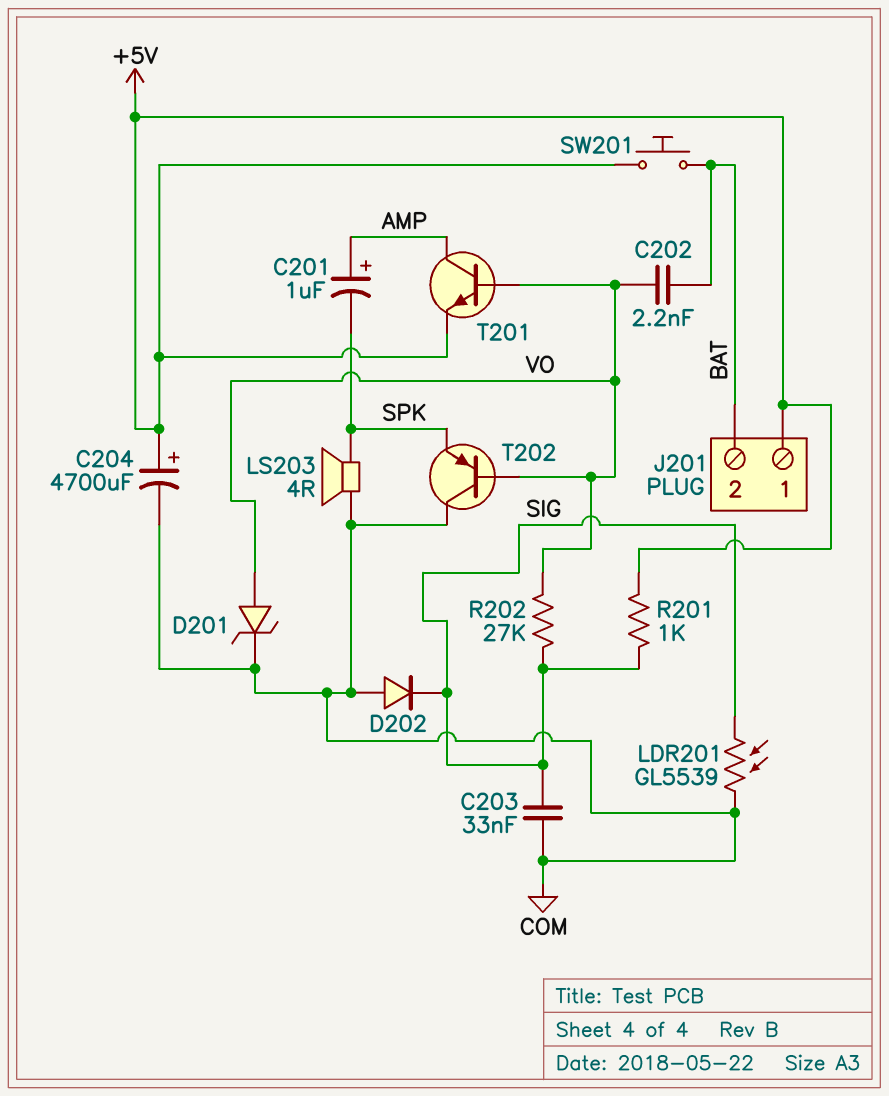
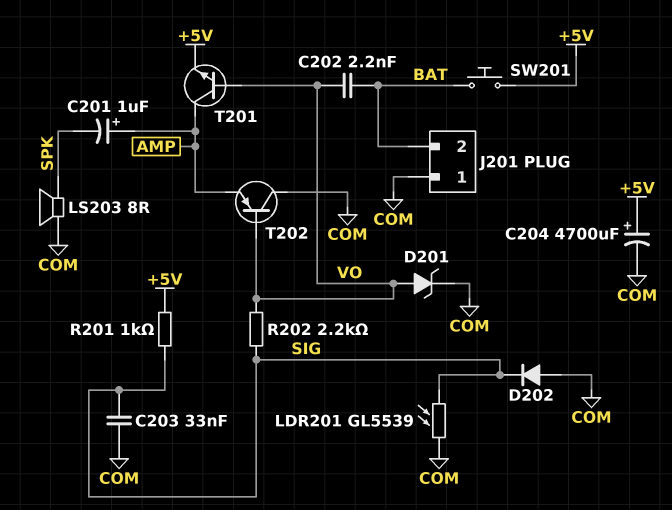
J201 pin 1: +5V -> COM
LS203: speaker 4R (COM, SPK) -> speaker 8R (COM, SPK)
R202: 27k (SIG, VO) -> 2.2k (SIG, VO)
T202: PNP (B VO, C COM, E SPK) -> PNP (B VO, C COM, E AMP)

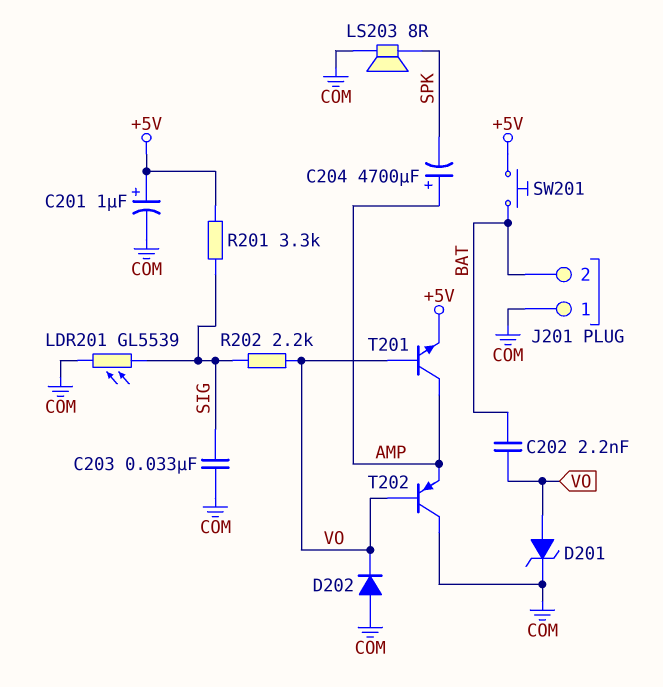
C201: 1uF (plus AMP, minus SPK) -> 1uF (plus +5V, minus COM)
C204: 4700uF (plus +5V, minus COM) -> 4700uF (plus AMP, minus SPK)
D202: diode (A COM, K SIG) -> diode (A COM, K VO)
R201: 1k (+5V, SIG) -> 3.3k (+5V, SIG)

